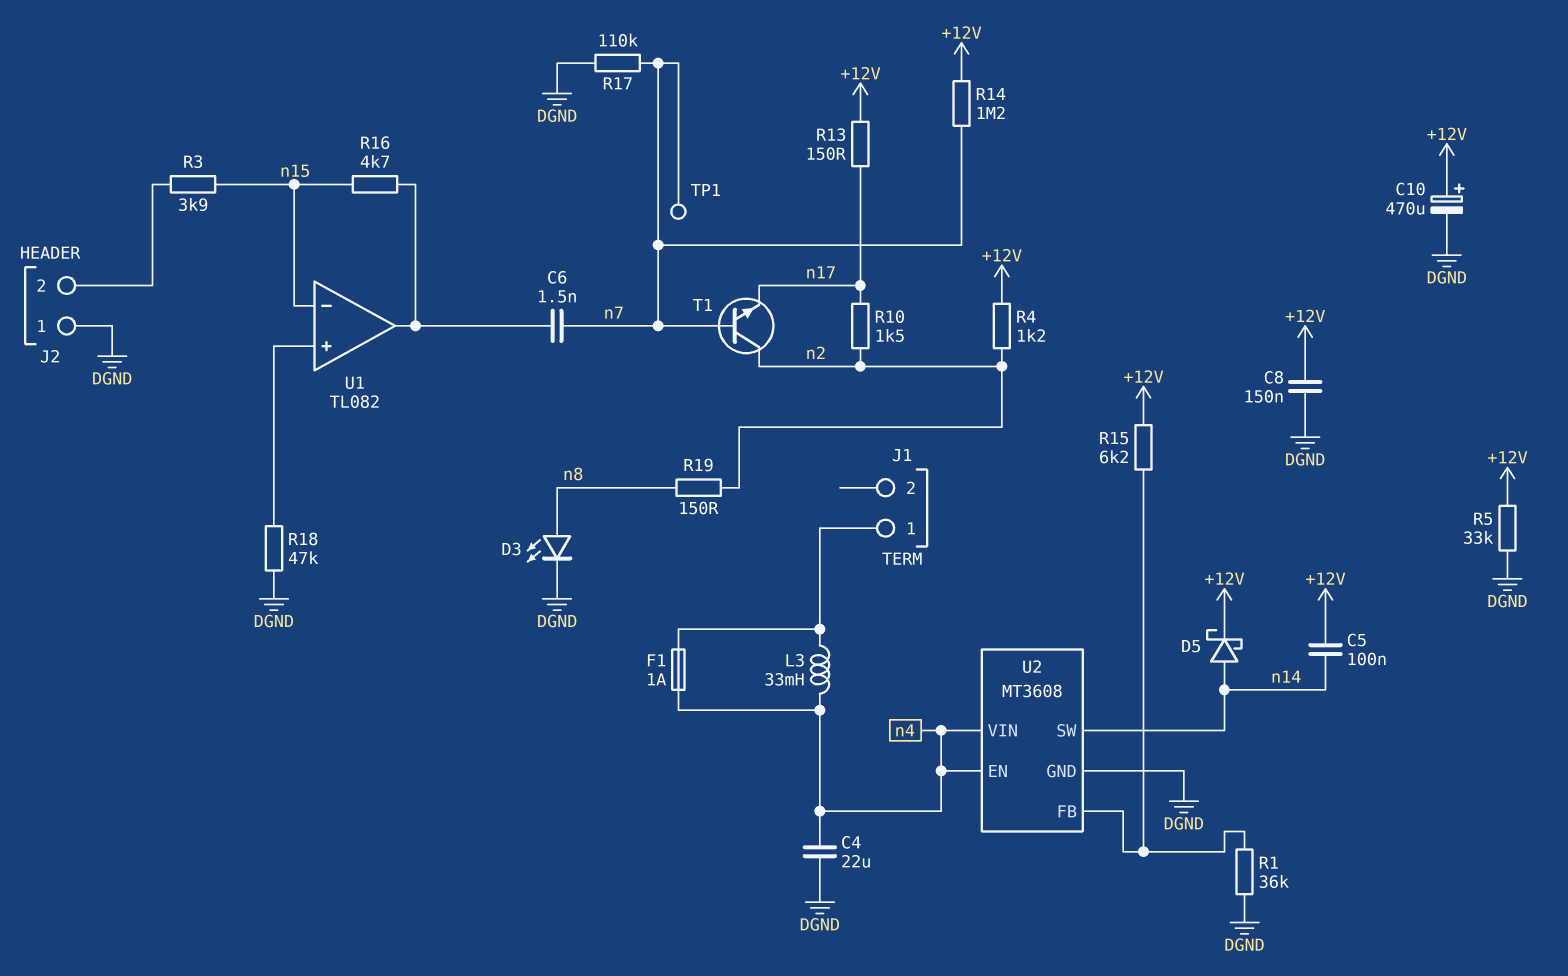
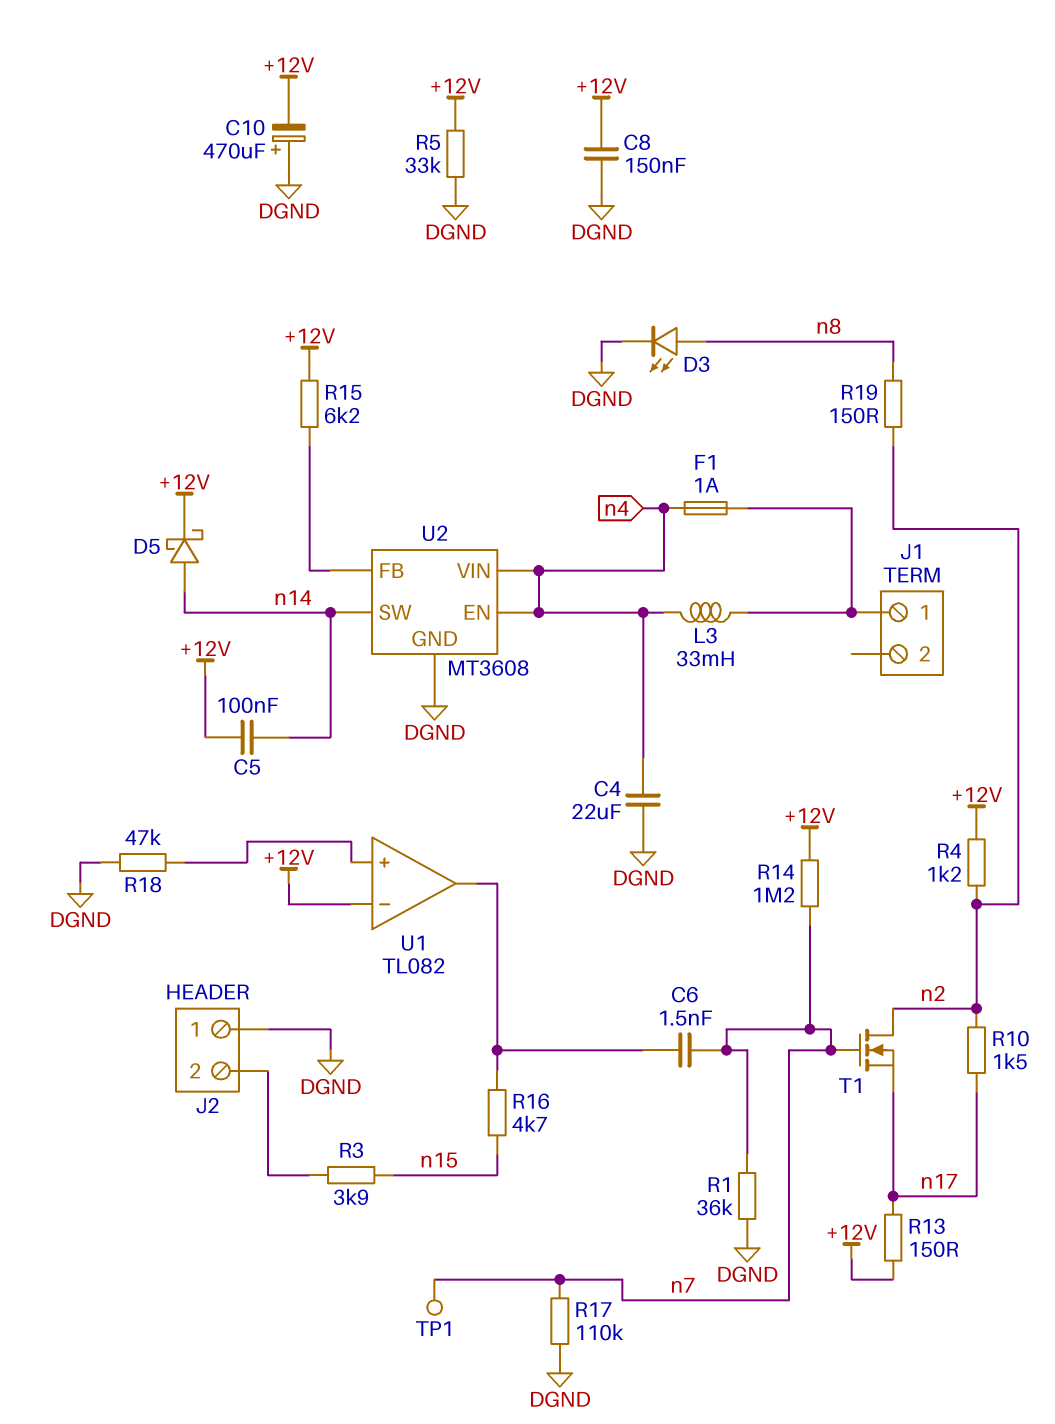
C10: 470uF (plus +12V, minus DGND) -> 470uF (plus DGND, minus +12V)
R1: 36k (DGND, U2/FB) -> 36k (DGND, n7)
T1: NPN (B n7, C n2, E n17) -> NMOS (G n7, D n2, S n17)
U1 pin in-: n15 -> +12V

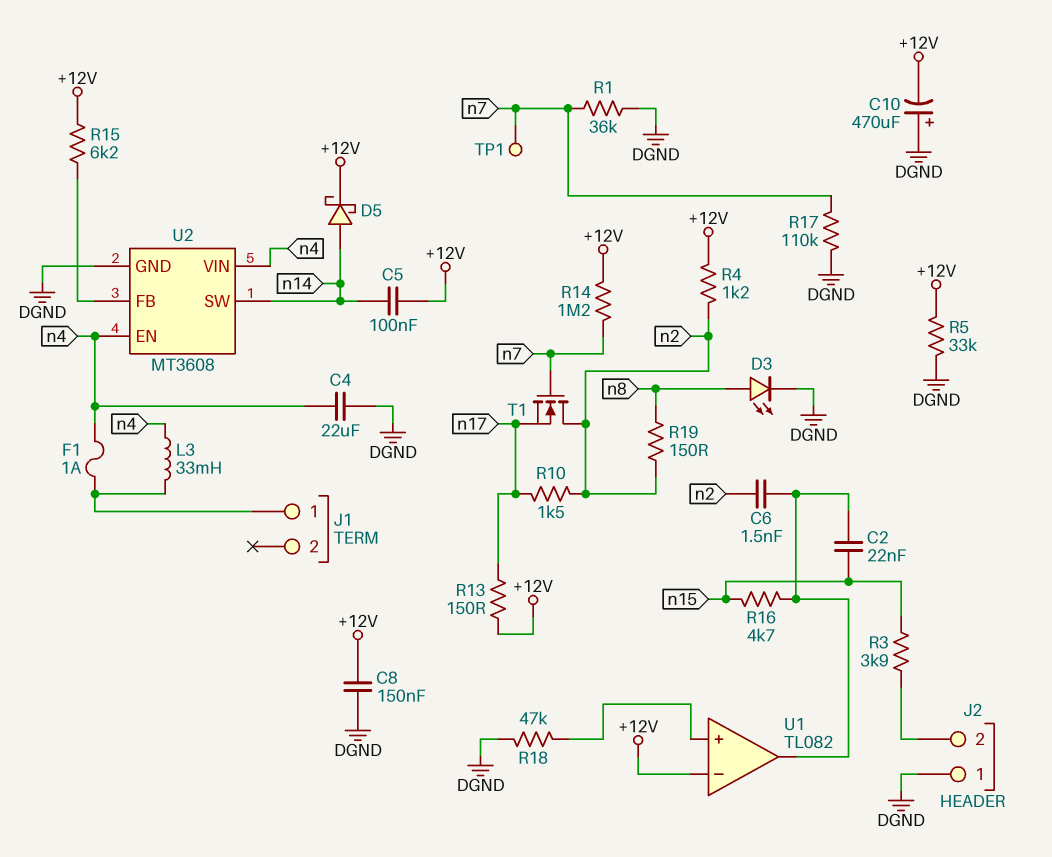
C2: none -> 22nF (U1/out, n15)
C6: 1.5nF (U1/out, n7) -> 1.5nF (U1/out, n2)

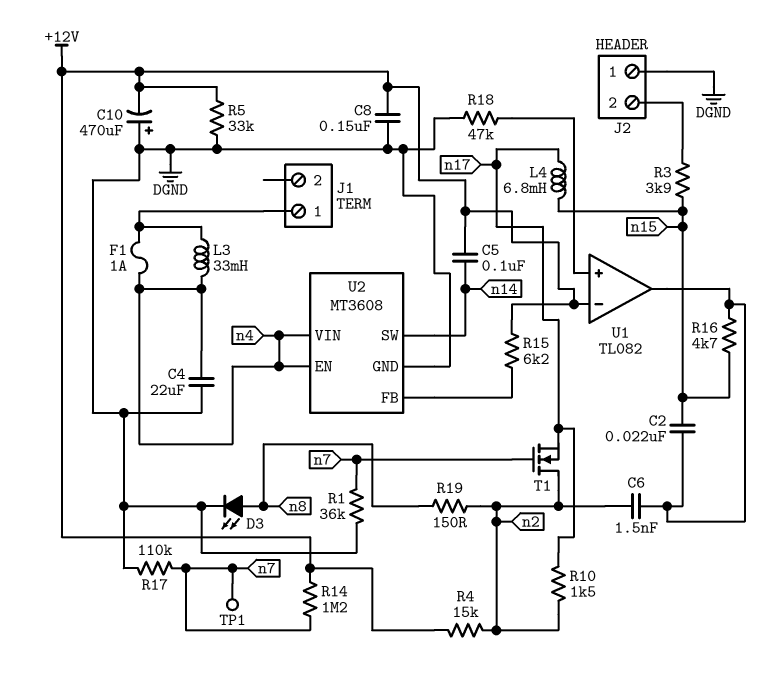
D5: schottky (A n14, K +12V) -> none
L4: none -> 6.8mH (n15, n17)
R4: 1.2k (+12V, n2) -> 15k (+12V, n2)
R13: 150 (+12V, n17) -> none

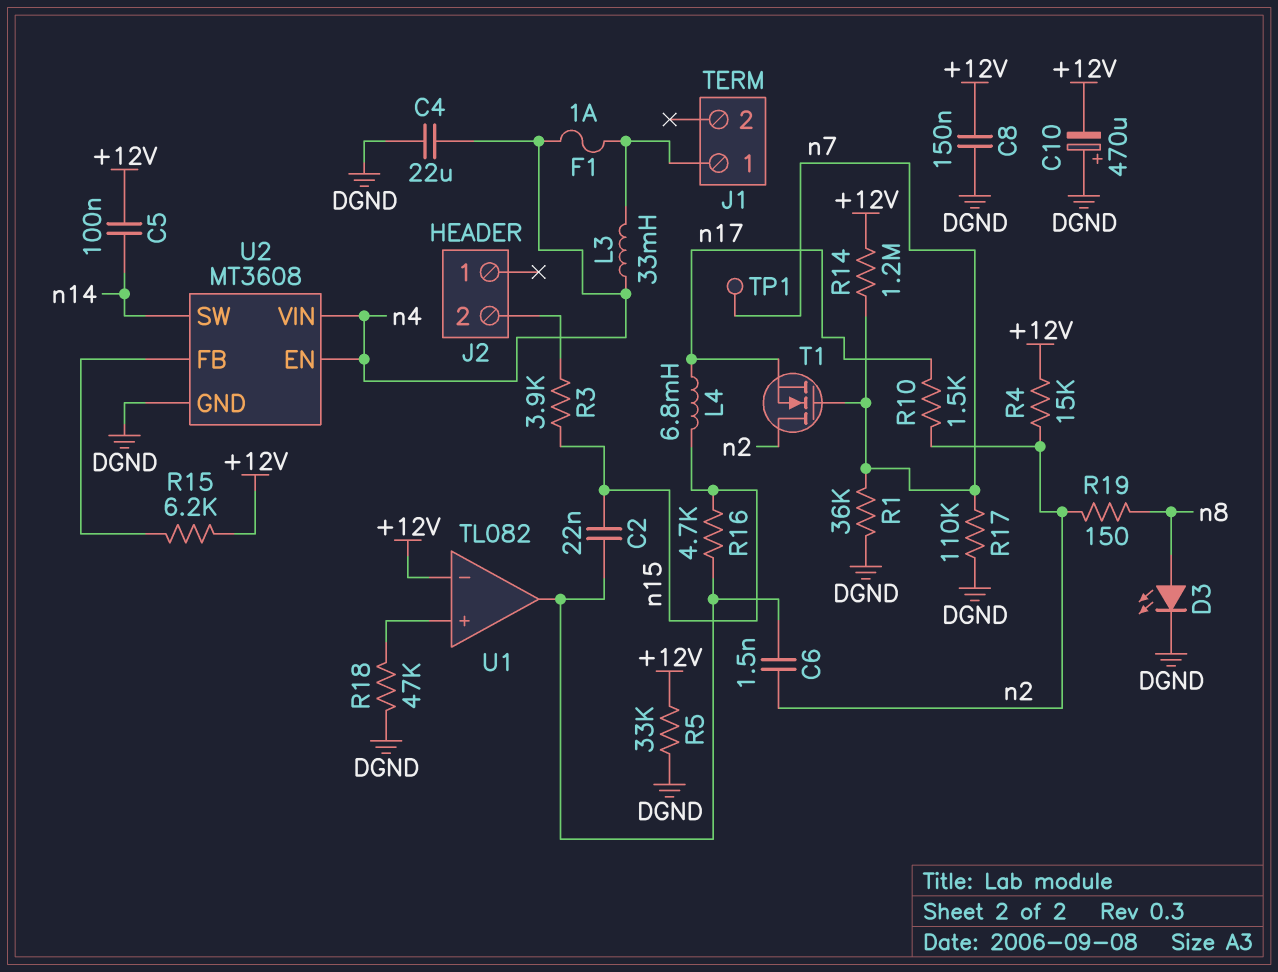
J2 pin 1: DGND -> none

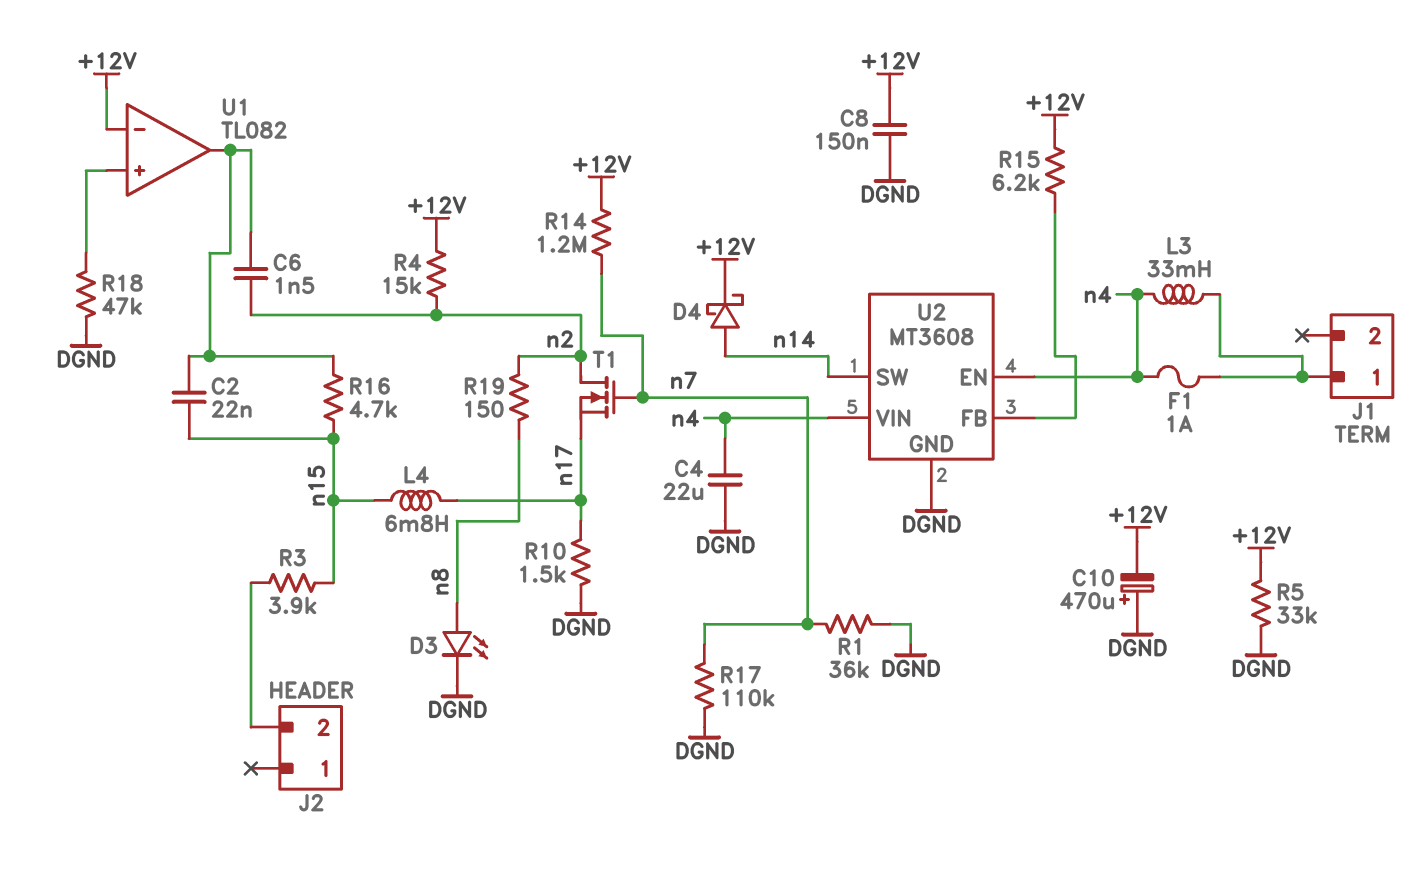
C5: 100nF (+12V, n14) -> none
D4: none -> schottky (A n14, K +12V)
R10: 1.5k (n2, n17) -> 1.5k (DGND, n17)
TP1: test point (n7) -> none

